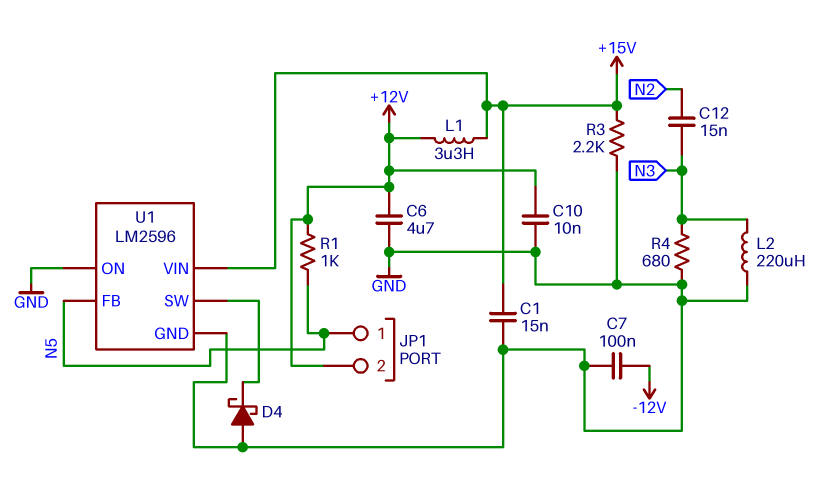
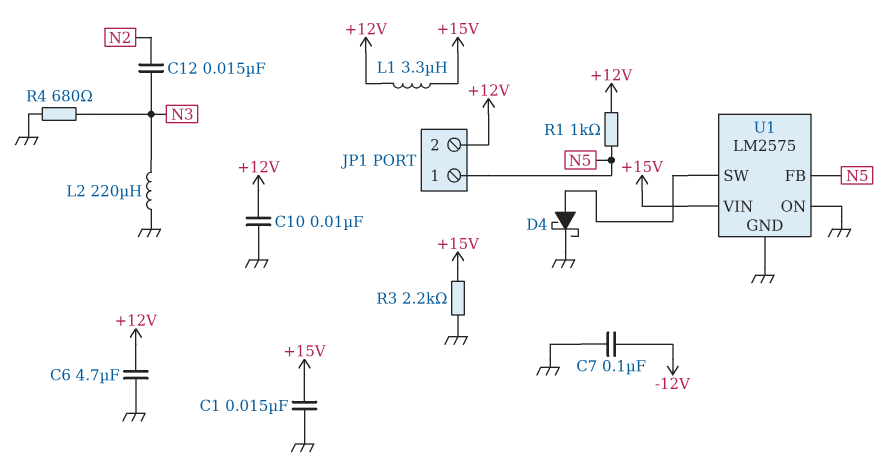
D4: schottky (A GND, K U1/SW) -> schottky (A U1/SW, K GND)
U1: LM2596 -> LM2575

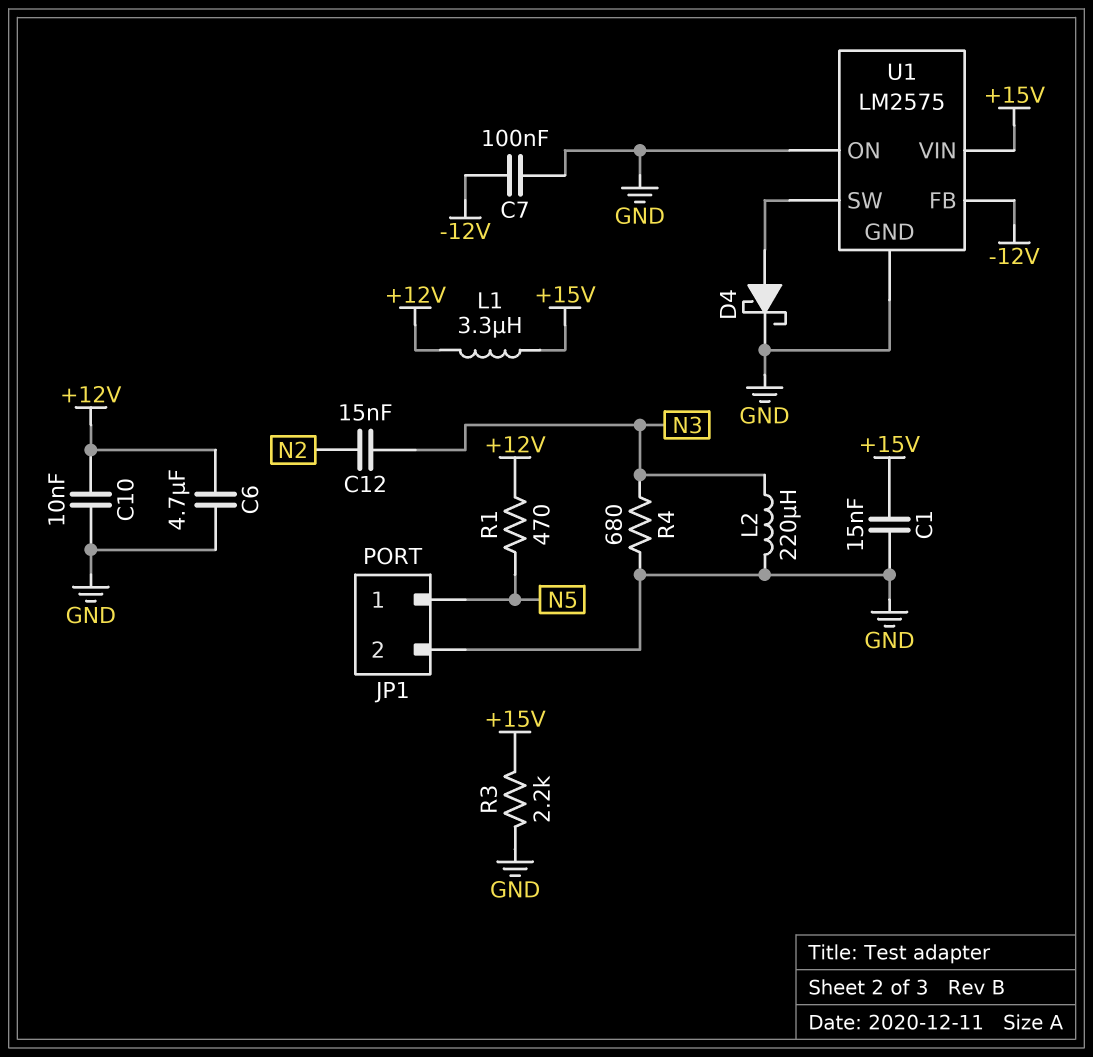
JP1 pin 2: +12V -> GND
R1: 1k (+12V, N5) -> 470 (+12V, N5)
U1 pin FB: N5 -> -12V

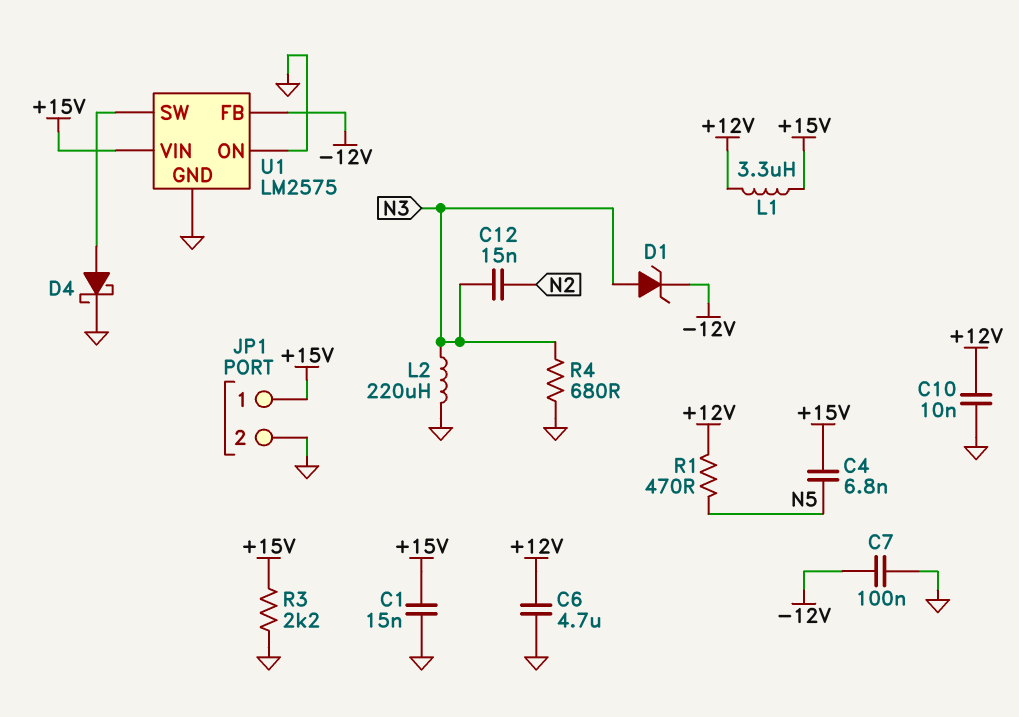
C4: none -> 6.8nF (+15V, N5)
D1: none -> zener (A N3, K -12V)
JP1 pin 1: N5 -> +15V

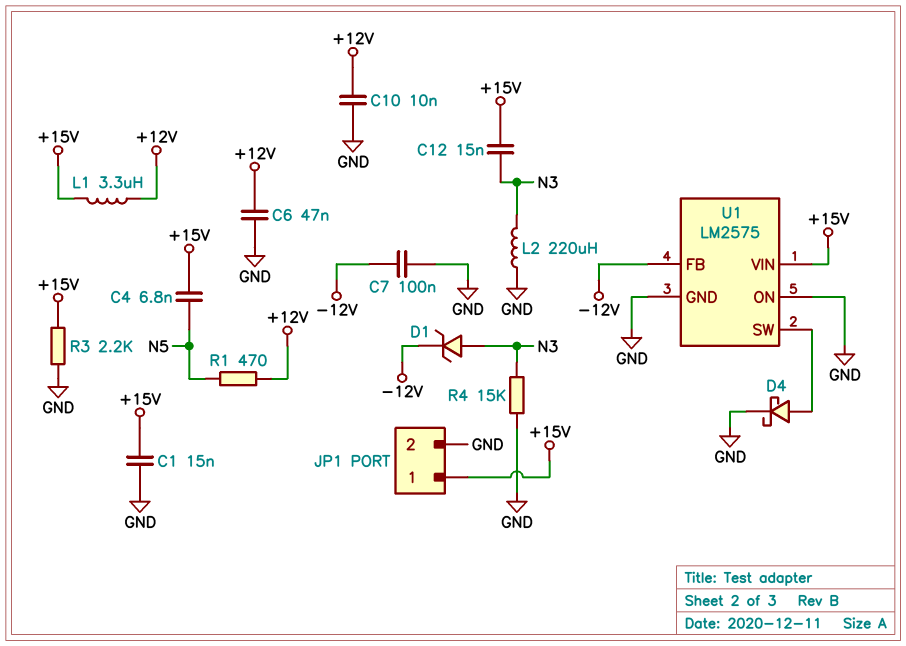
C6: 4.7uF (+12V, GND) -> 47nF (+12V, GND)
C12: 15nF (N2, N3) -> 15nF (+15V, N3)
R4: 680 (GND, N3) -> 15k (GND, N3)

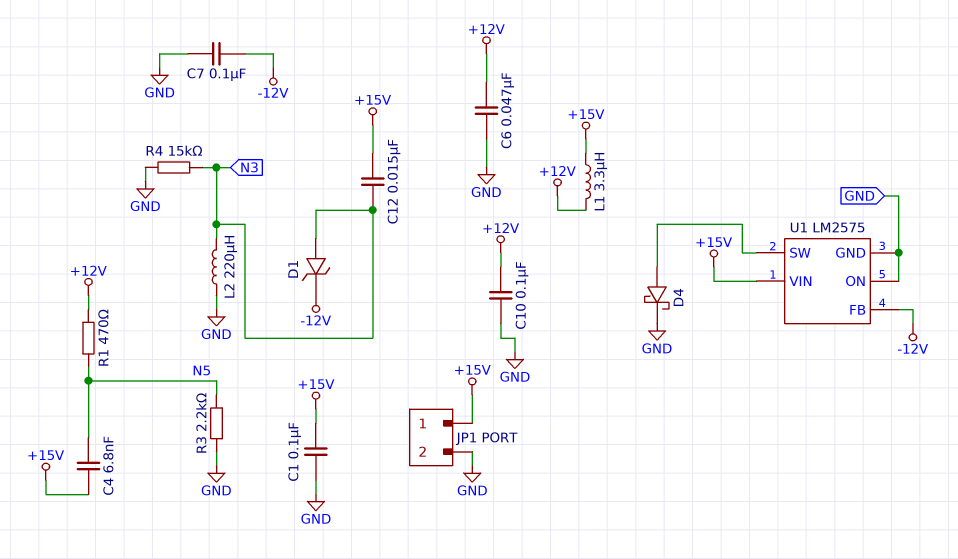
C1: 15nF (+15V, GND) -> 100nF (+15V, GND)
C10: 10nF (+12V, GND) -> 100nF (+12V, GND)
R3: 2.2k (+15V, GND) -> 2.2k (GND, N5)

